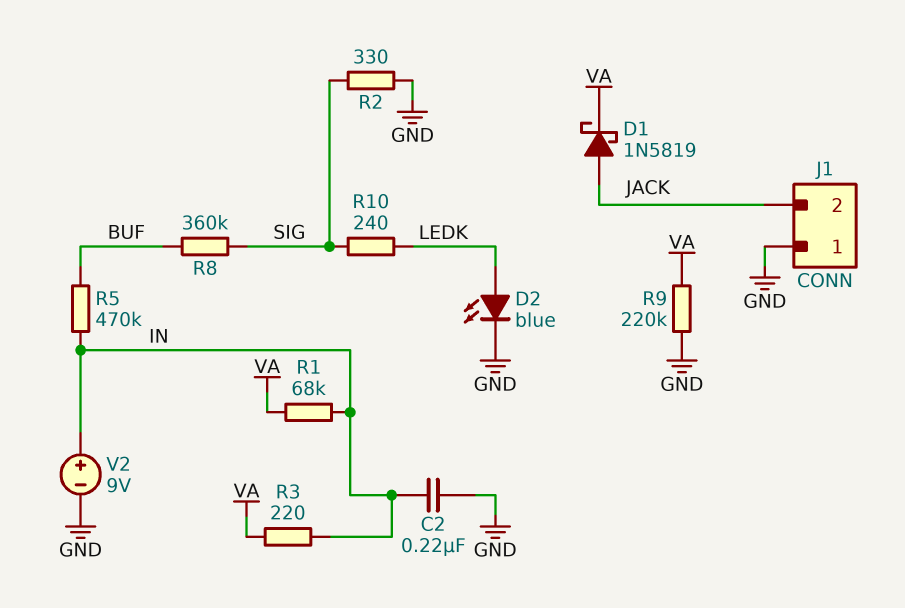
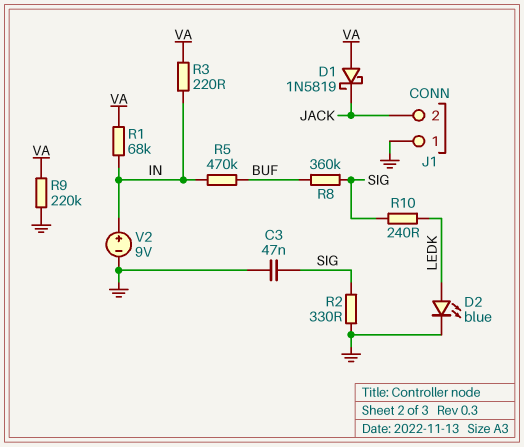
C2: 220nF (GND, IN) -> none
C3: none -> 47nF (GND, SIG)
D1: schottky 1N5819 (A JACK, K VA) -> schottky 1N5819 (A VA, K JACK)

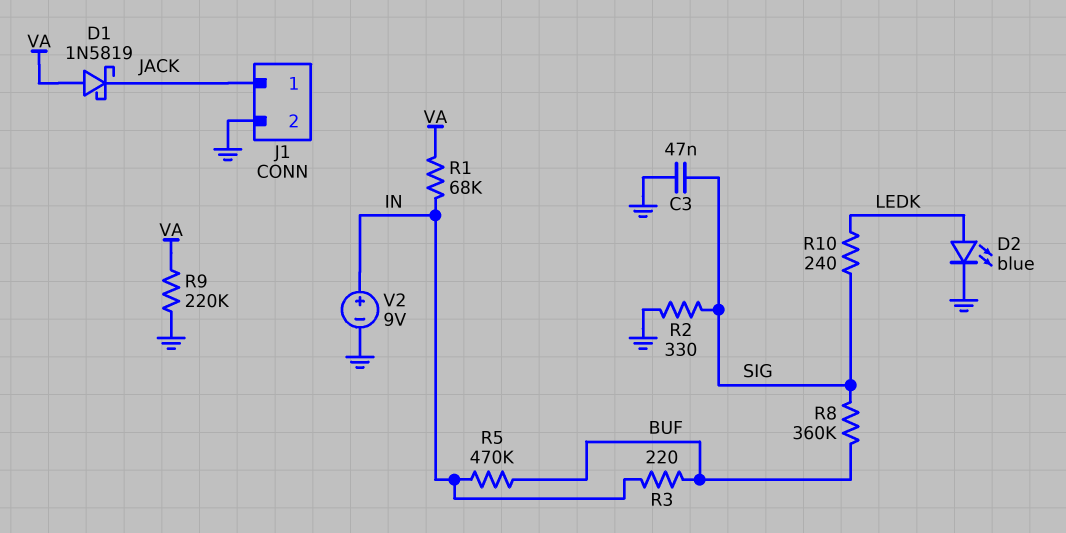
J1 pin 1: GND -> JACK
J1 pin 2: JACK -> GND
R3: 220 (IN, VA) -> 220 (BUF, IN)

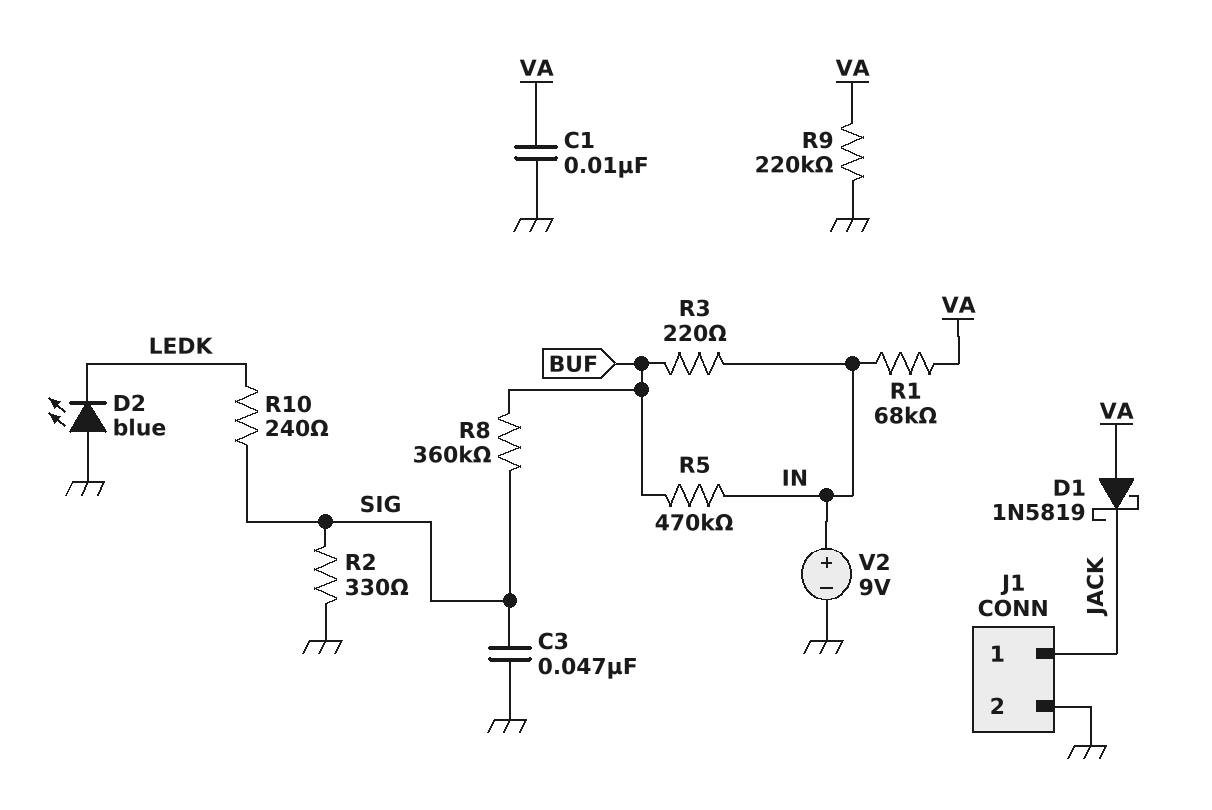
C1: none -> 10nF (GND, VA)
D2: LED blue (A LEDK, K GND) -> LED blue (A GND, K LEDK)

